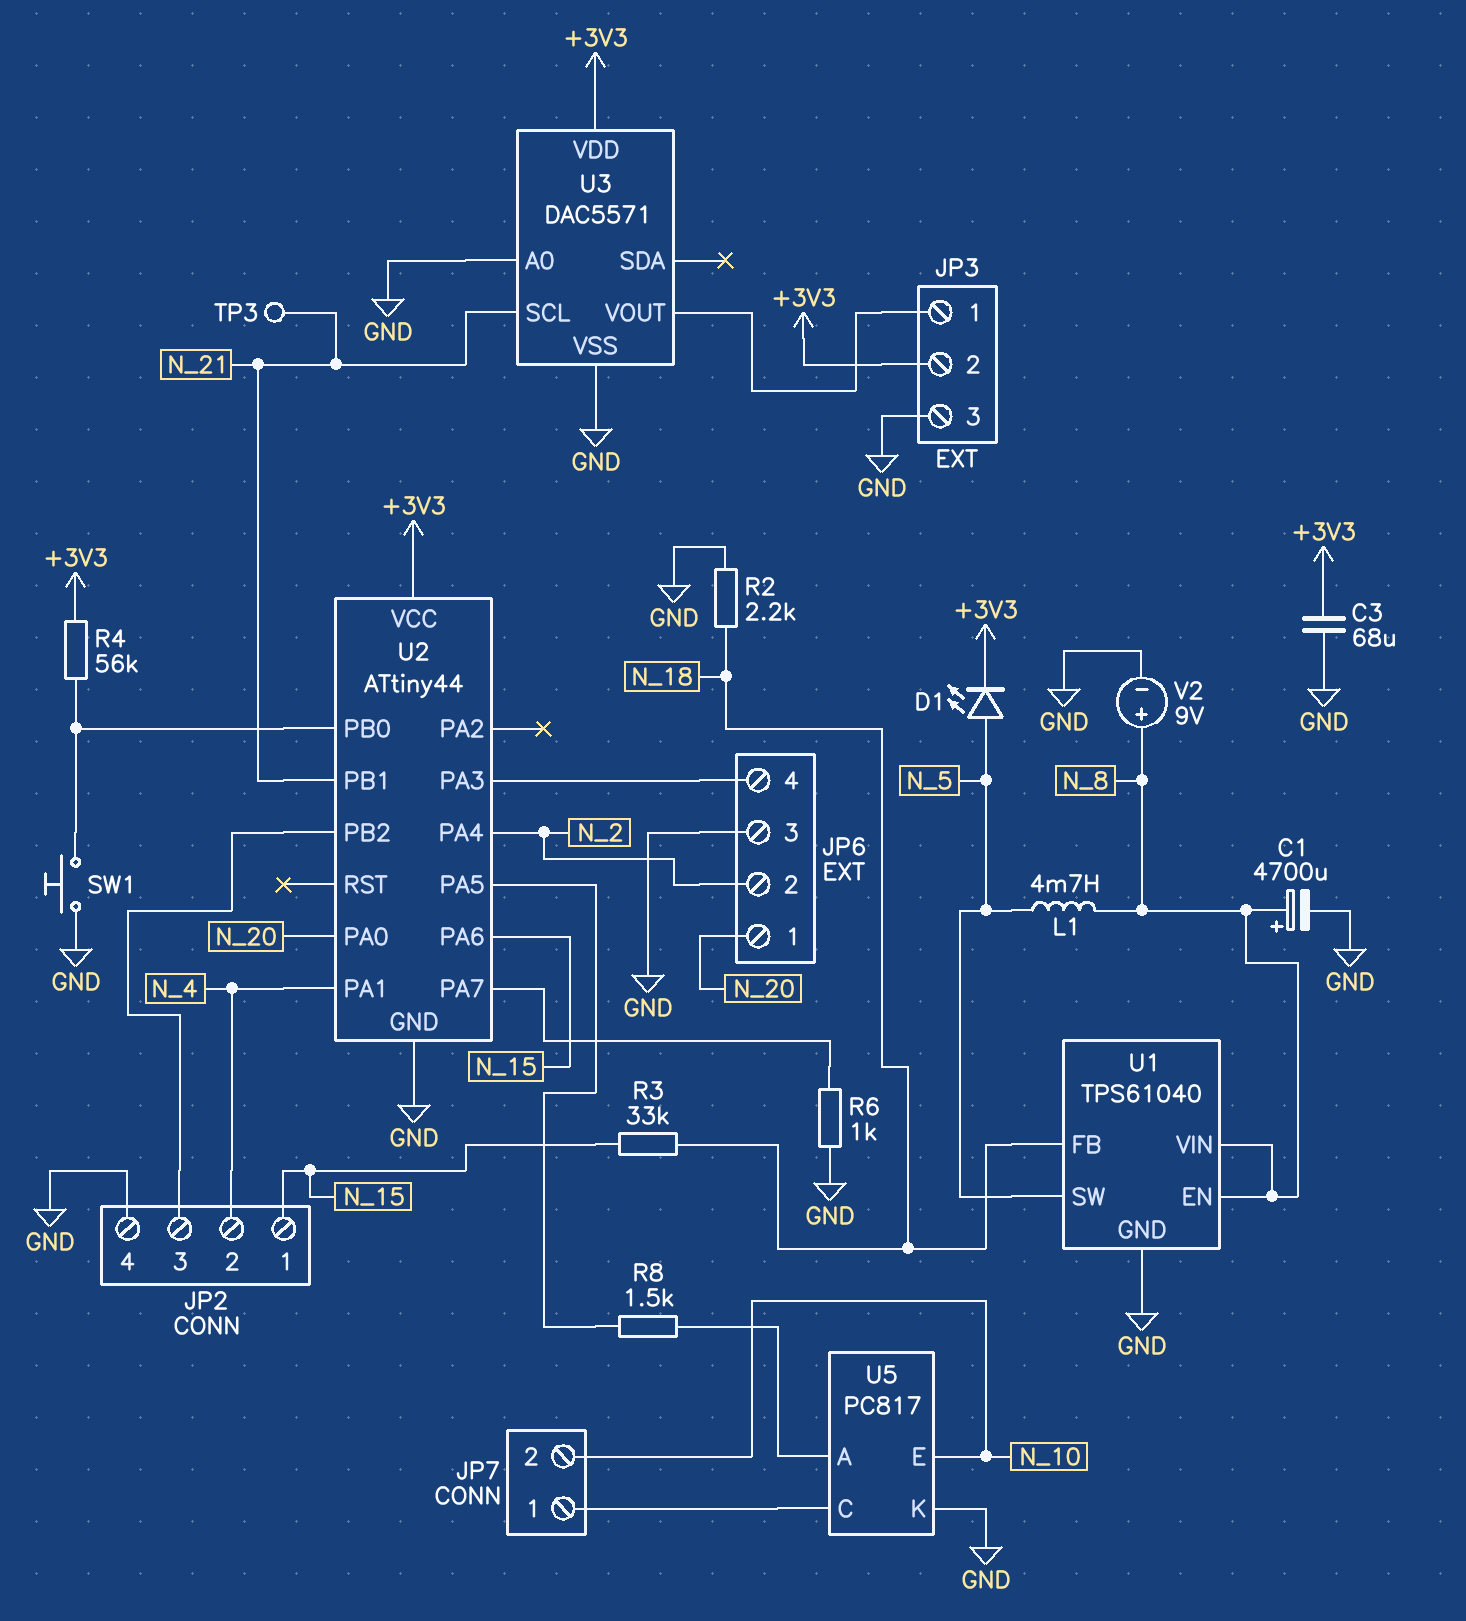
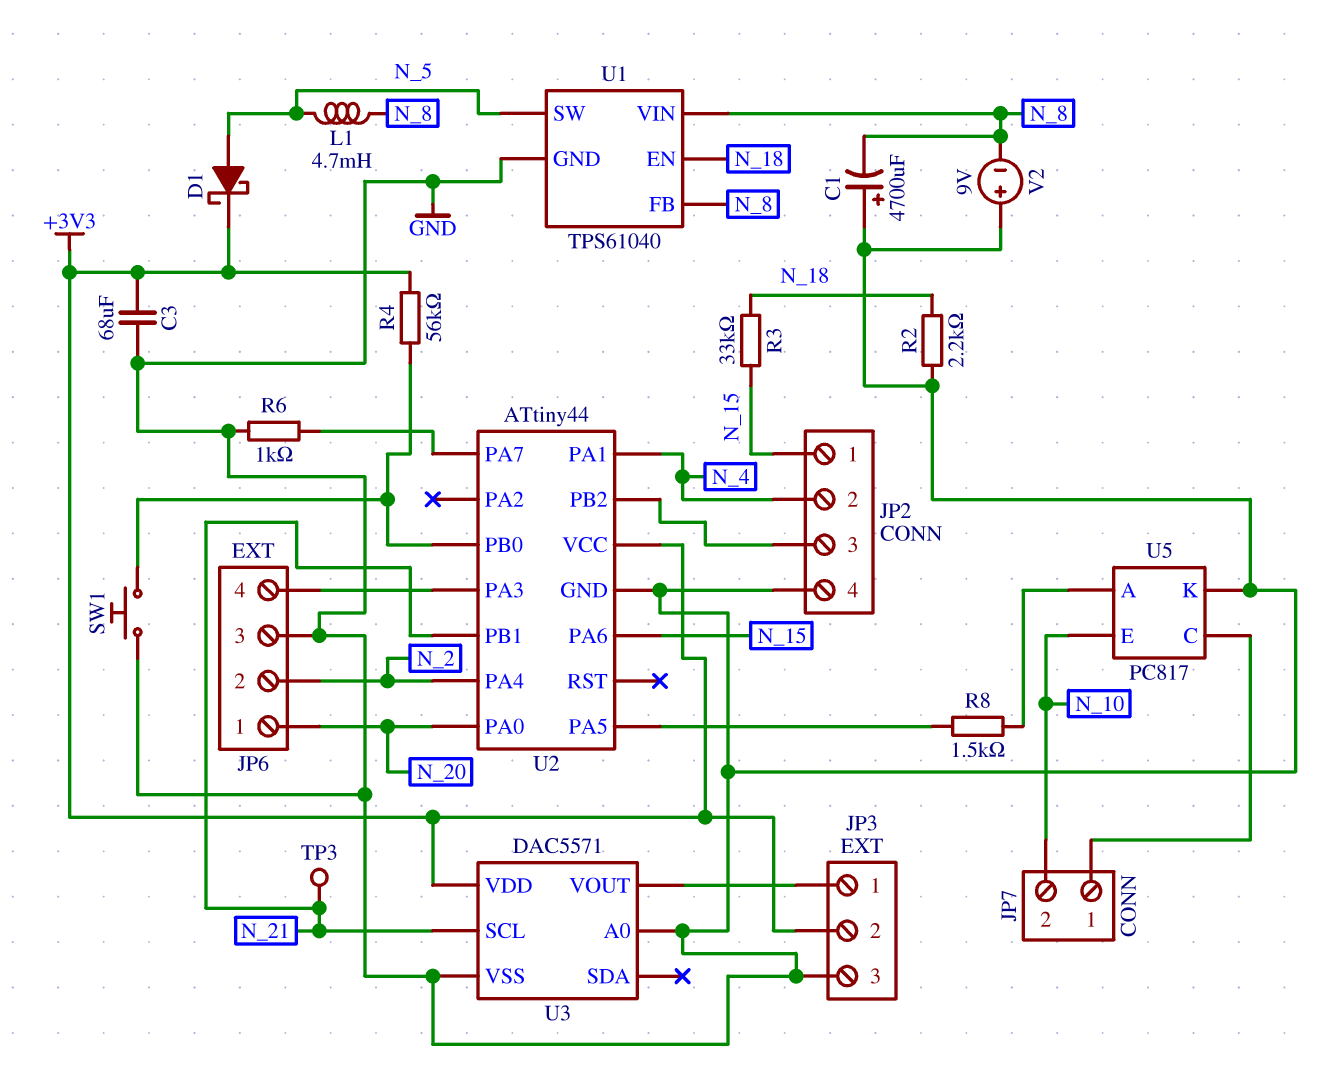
C1: 4700uF (plus N_8, minus GND) -> 4700uF (plus GND, minus N_8)
D1: LED (A N_5, K +3V3) -> schottky (A N_5, K +3V3)
U1 pin EN: N_8 -> N_18
U1 pin FB: N_18 -> N_8
V2: 9V (plus N_8, minus GND) -> 9V (plus GND, minus N_8)

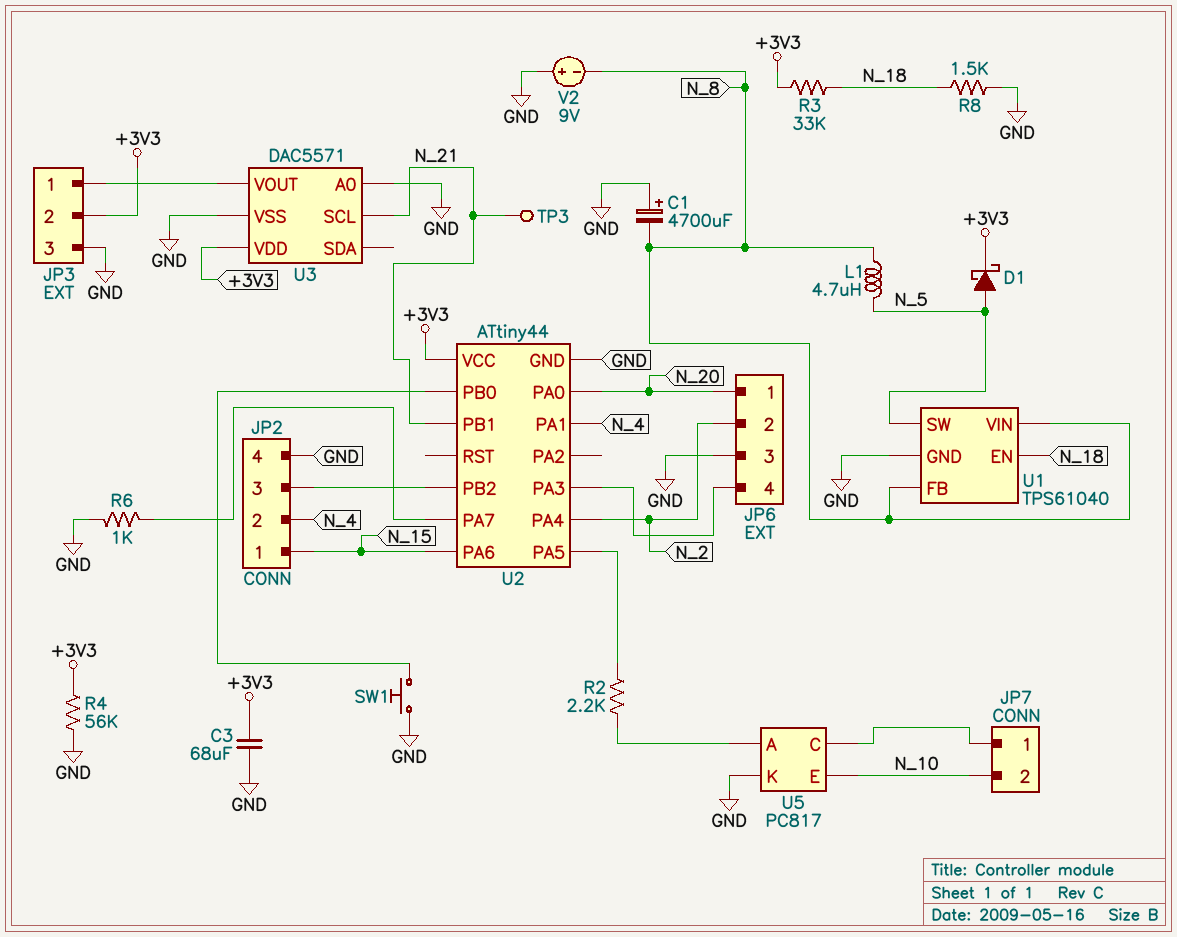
L1: 4.7mH (N_5, N_8) -> 4.7uH (N_5, N_8)
R2: 2.2k (GND, N_18) -> 2.2k (U2/PA5, U5/A)
R3: 33k (N_15, N_18) -> 33k (+3V3, N_18)
R4: 56k (+3V3, U2/PB0) -> 56k (+3V3, GND)
R8: 1.5k (U2/PA5, U5/A) -> 1.5k (GND, N_18)

